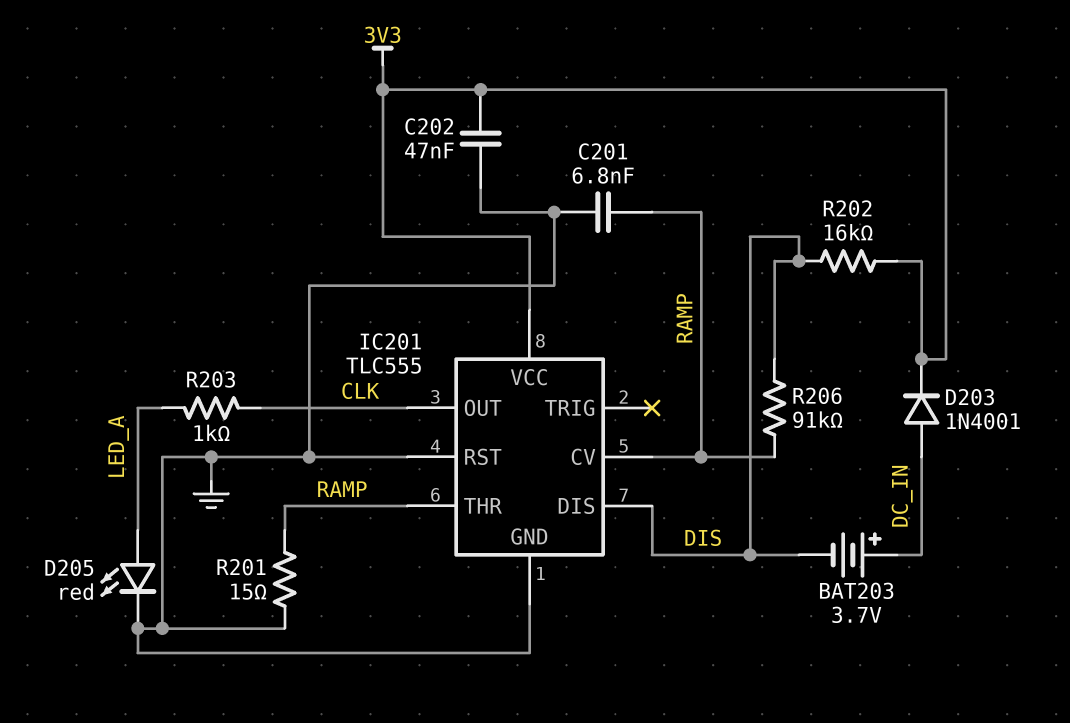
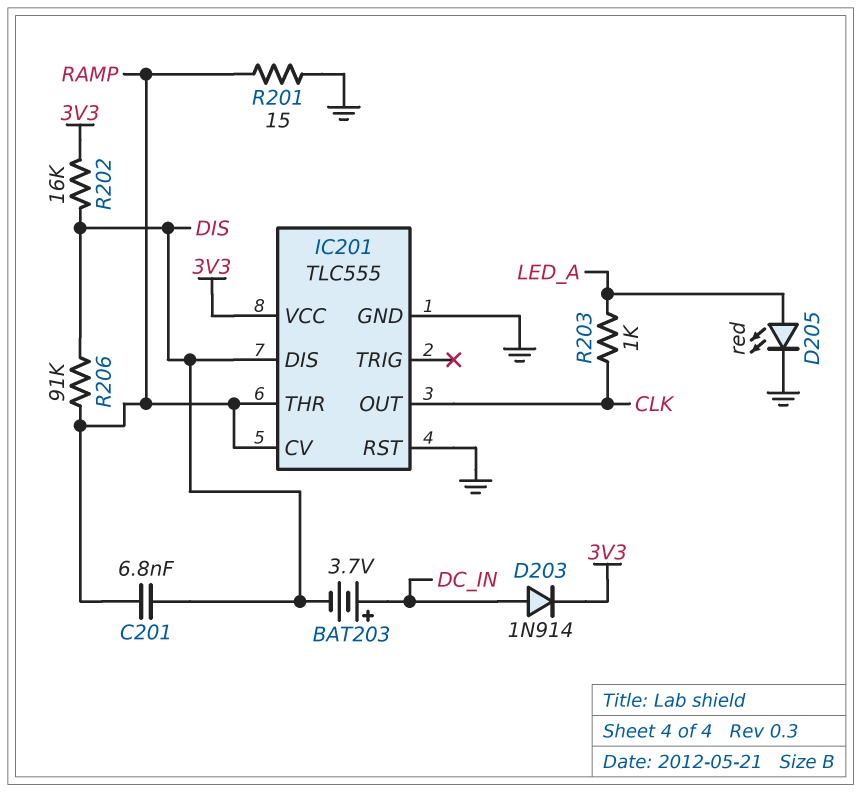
C201: 6.8nF (GND, RAMP) -> 6.8nF (DIS, RAMP)
C202: 47nF (3V3, GND) -> none
D203: diode 1N4001 (A DC_IN, K 3V3) -> diode 1N914 (A DC_IN, K 3V3)

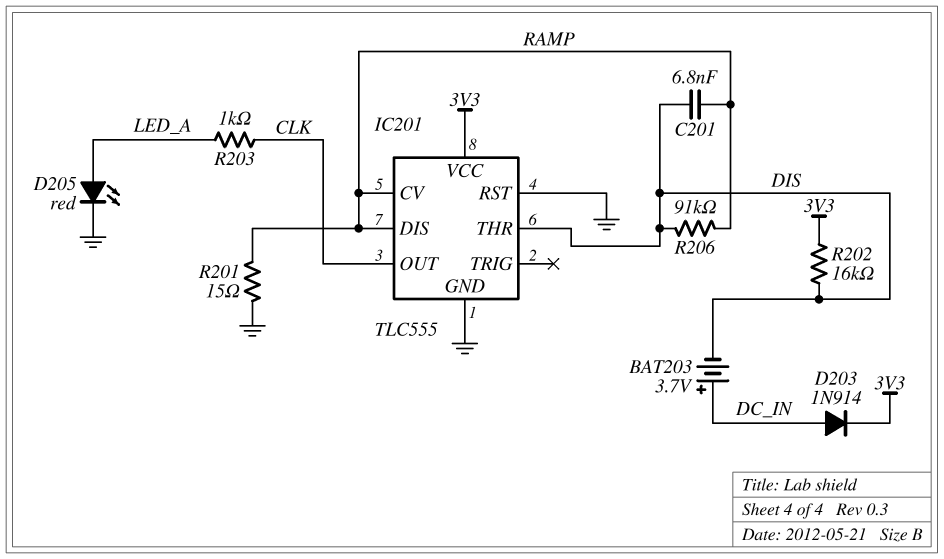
IC201 pin DIS: DIS -> RAMP
IC201 pin THR: RAMP -> DIS

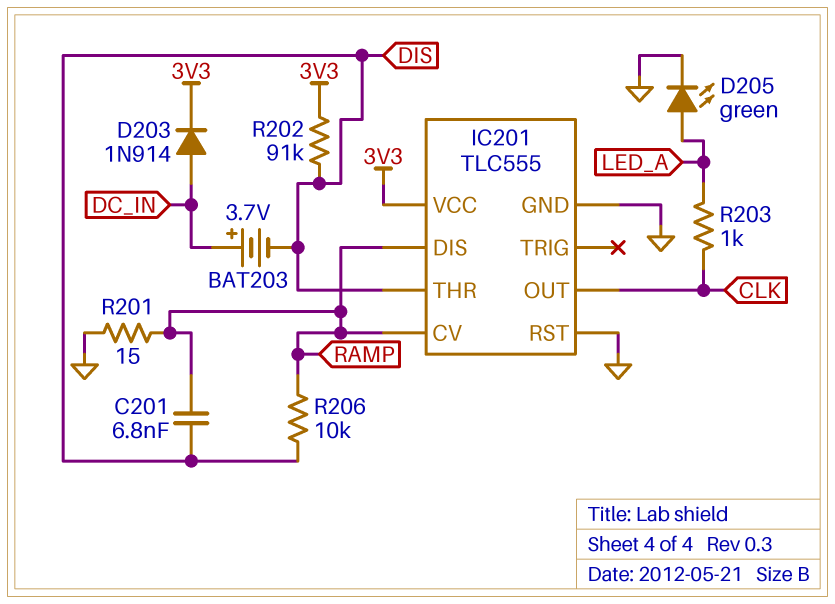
D205: LED red (A LED_A, K GND) -> LED green (A LED_A, K GND)
R202: 16k (3V3, DIS) -> 91k (3V3, DIS)
R206: 91k (DIS, RAMP) -> 10k (DIS, RAMP)

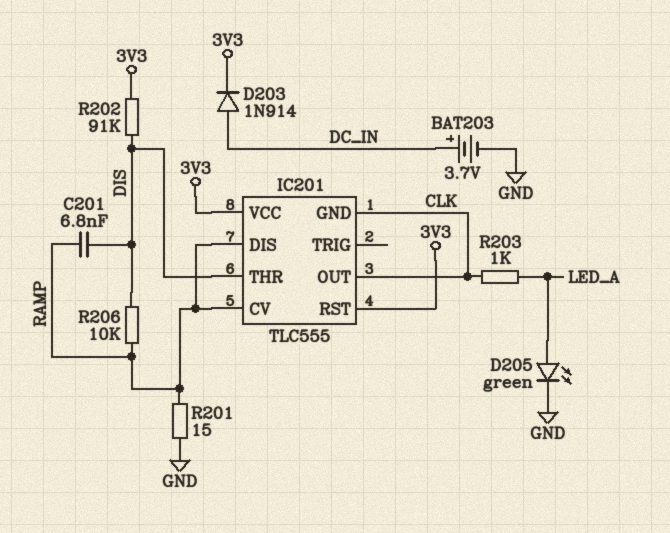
BAT203: 3.7V (plus DC_IN, minus DIS) -> 3.7V (plus DC_IN, minus GND)
IC201 pin GND: GND -> CLK
IC201 pin RST: GND -> 3V3

